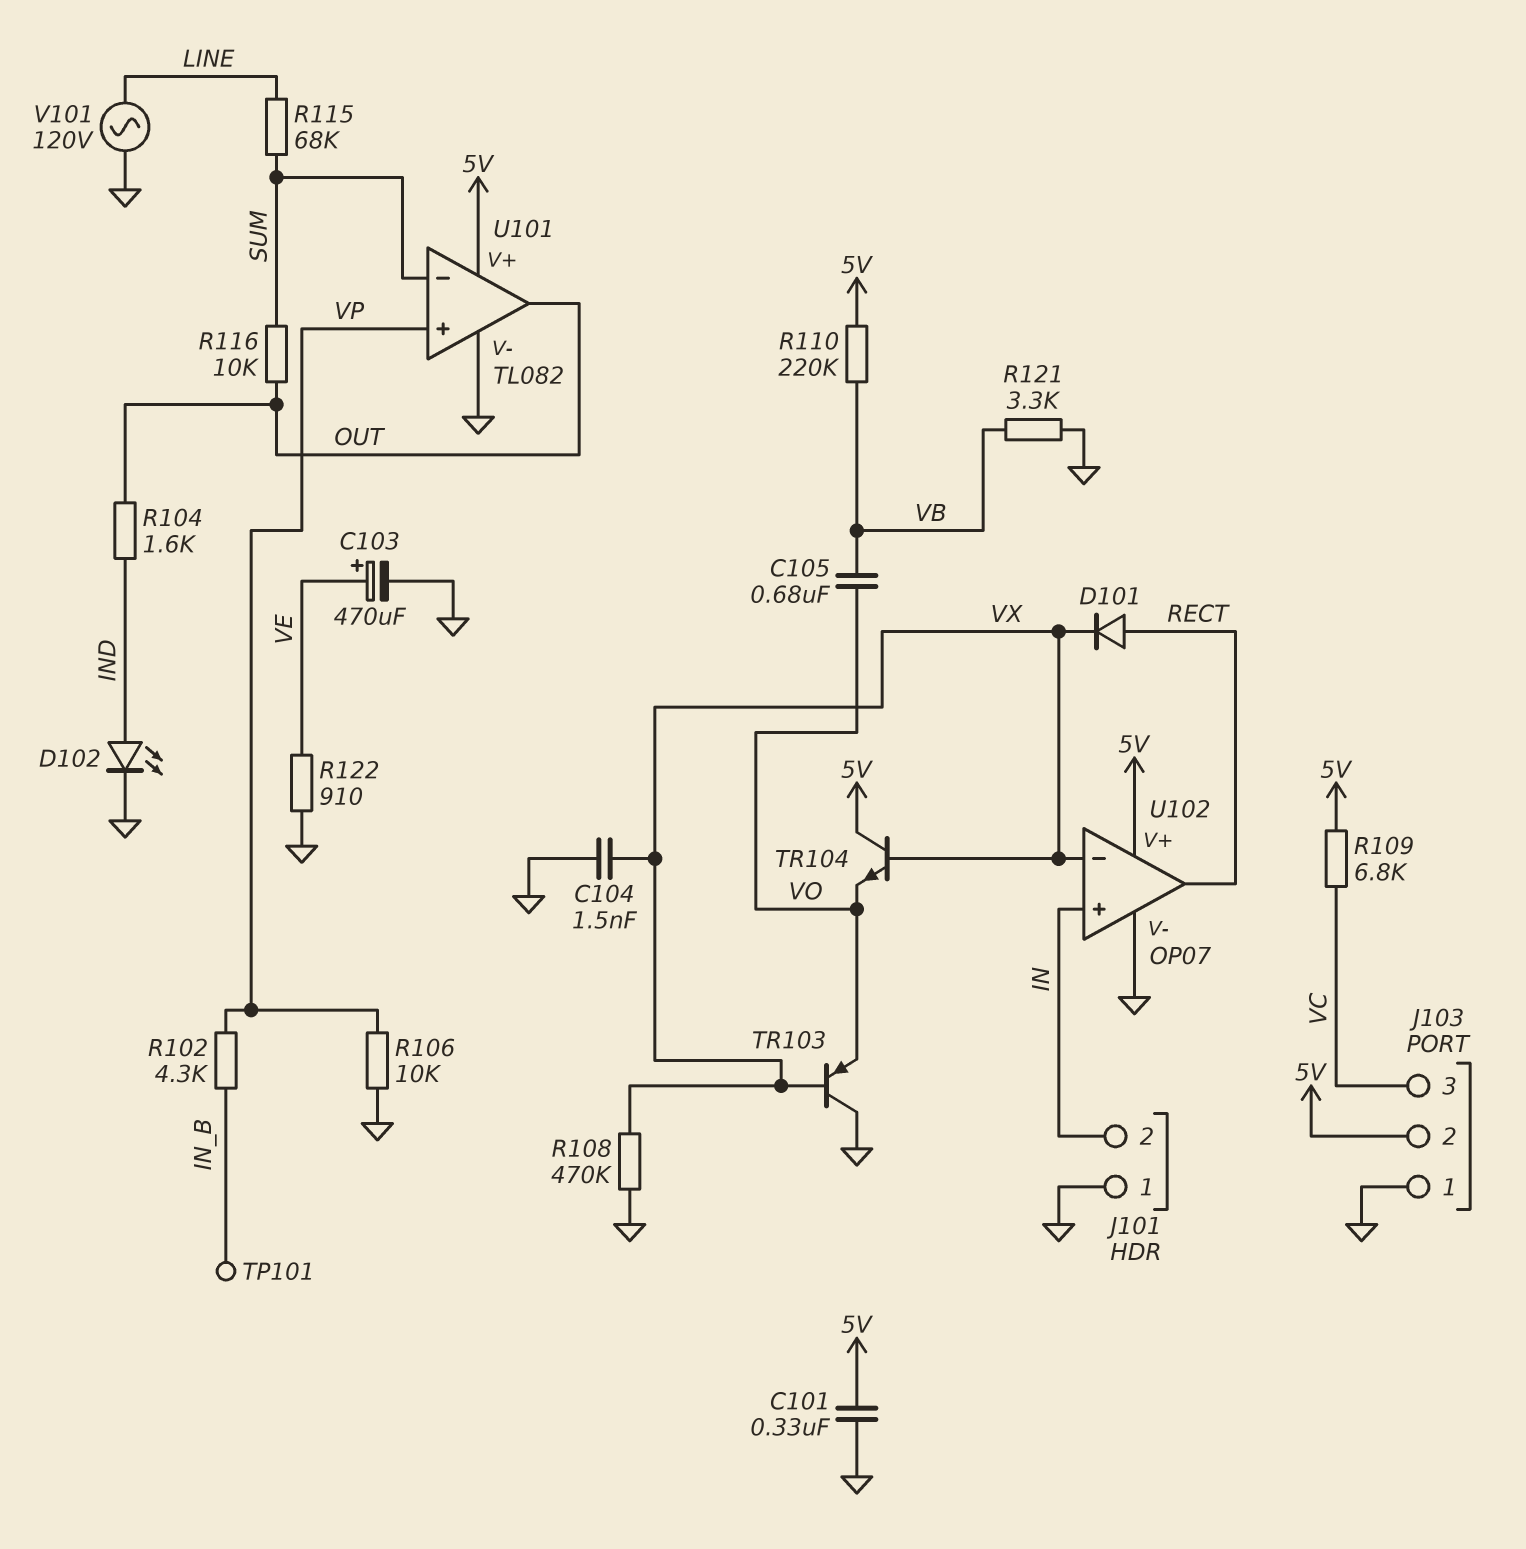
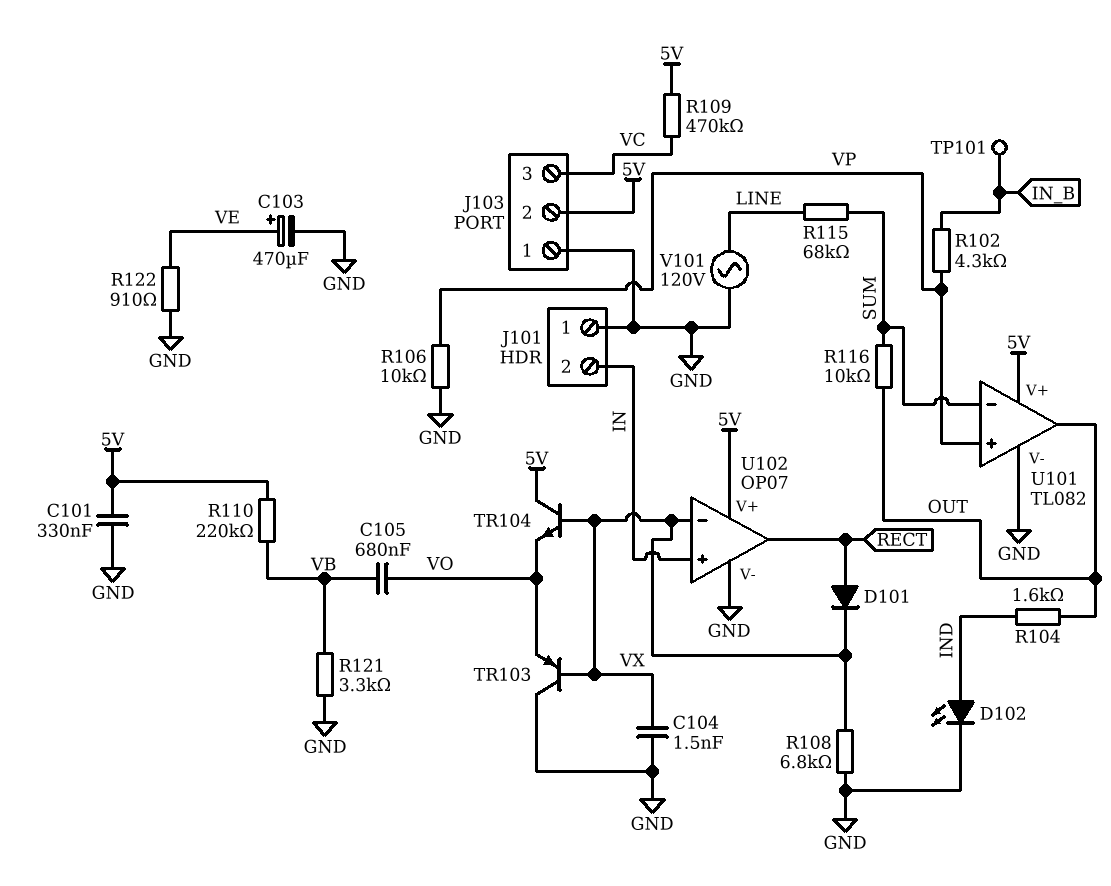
R108: 470k (GND, VX) -> 6.8k (GND, VX)
R109: 6.8k (5V, VC) -> 470k (5V, VC)

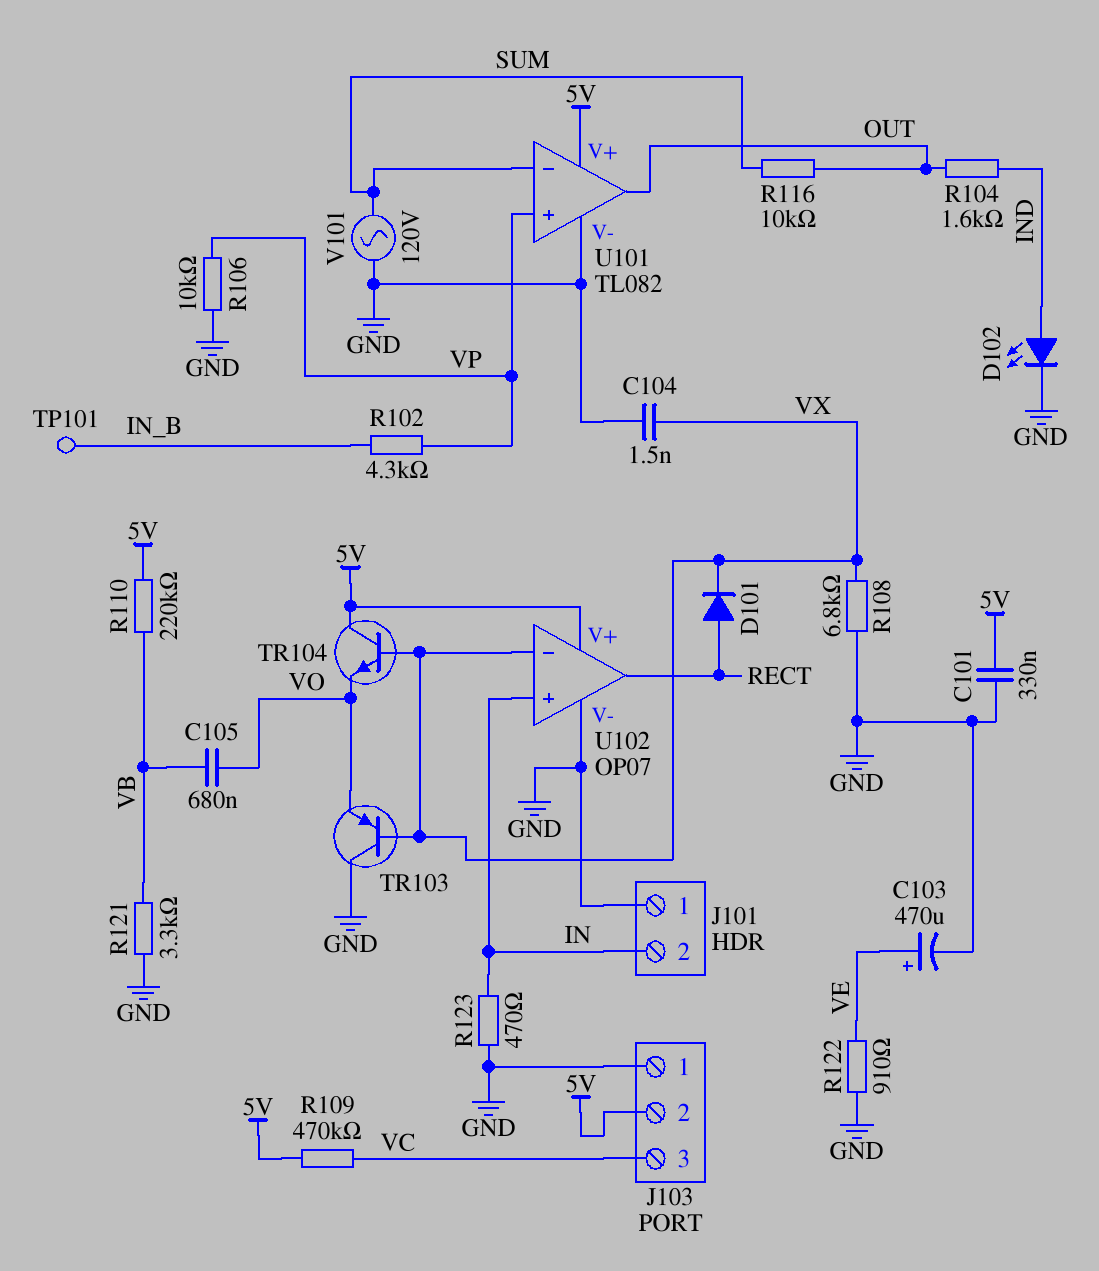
R115: 68k (LINE, SUM) -> none
R123: none -> 470 (GND, IN)
V101: AC 120V (GND, LINE) -> AC 120V (GND, SUM)

